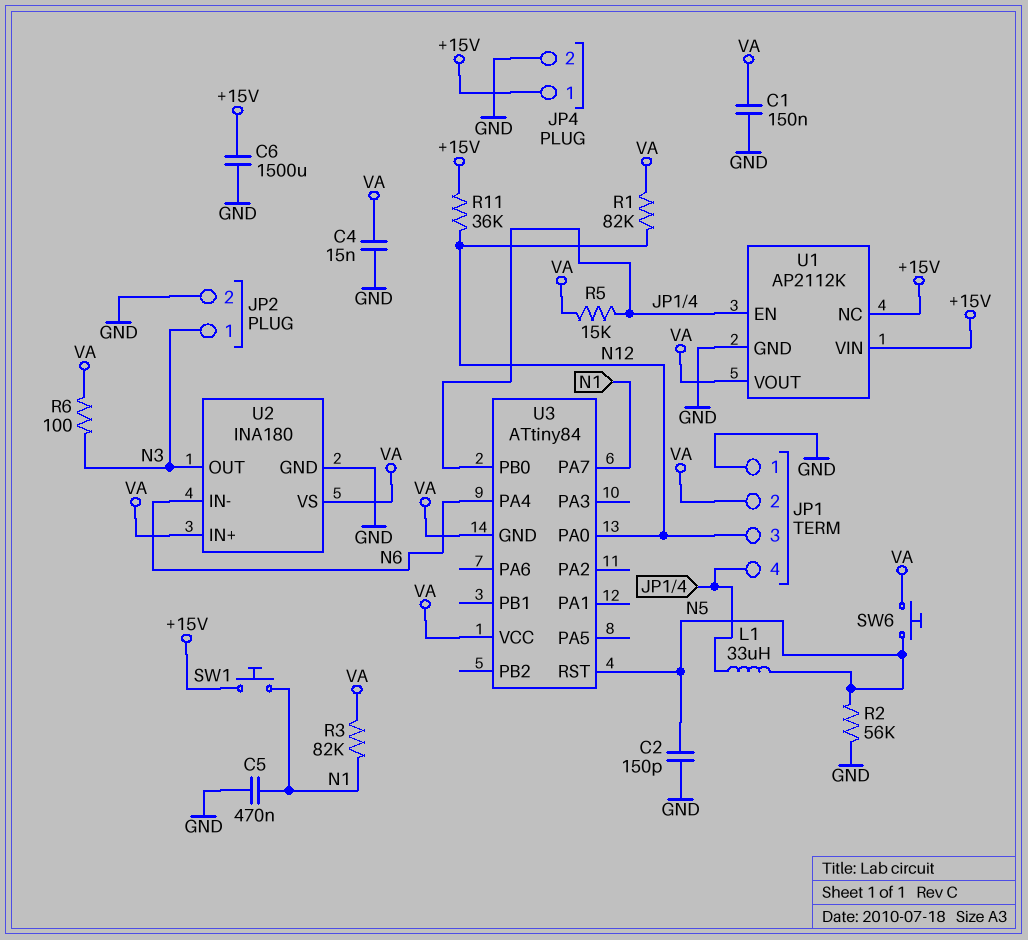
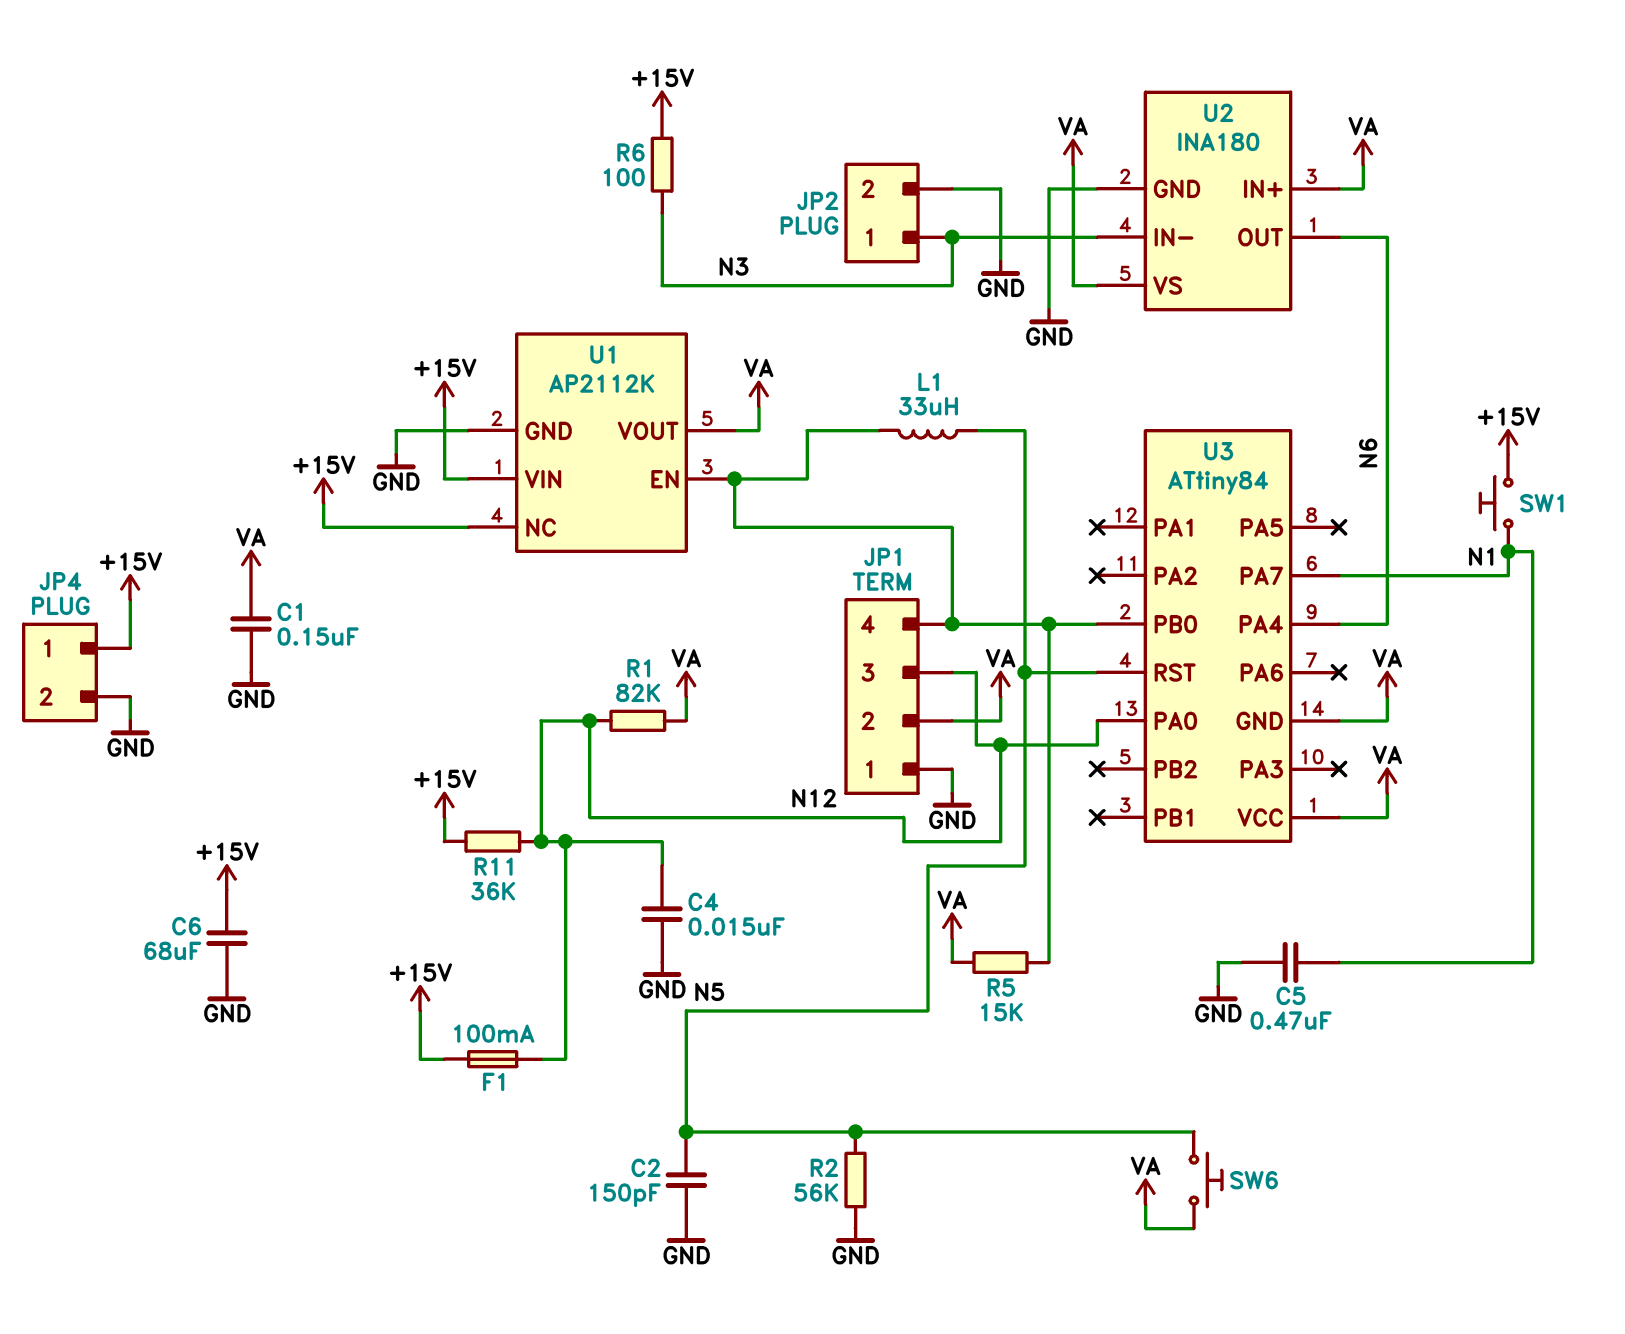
C4: 15nF (GND, VA) -> 15nF (GND, N12)
C6: 1500uF (+15V, GND) -> 68uF (+15V, GND)
F1: none -> 100mA (+15V, N12)
R3: 82k (N1, VA) -> none
R6: 100 (N3, VA) -> 100 (+15V, N3)
U2 pin IN-: N6 -> N3
U2 pin OUT: N3 -> N6

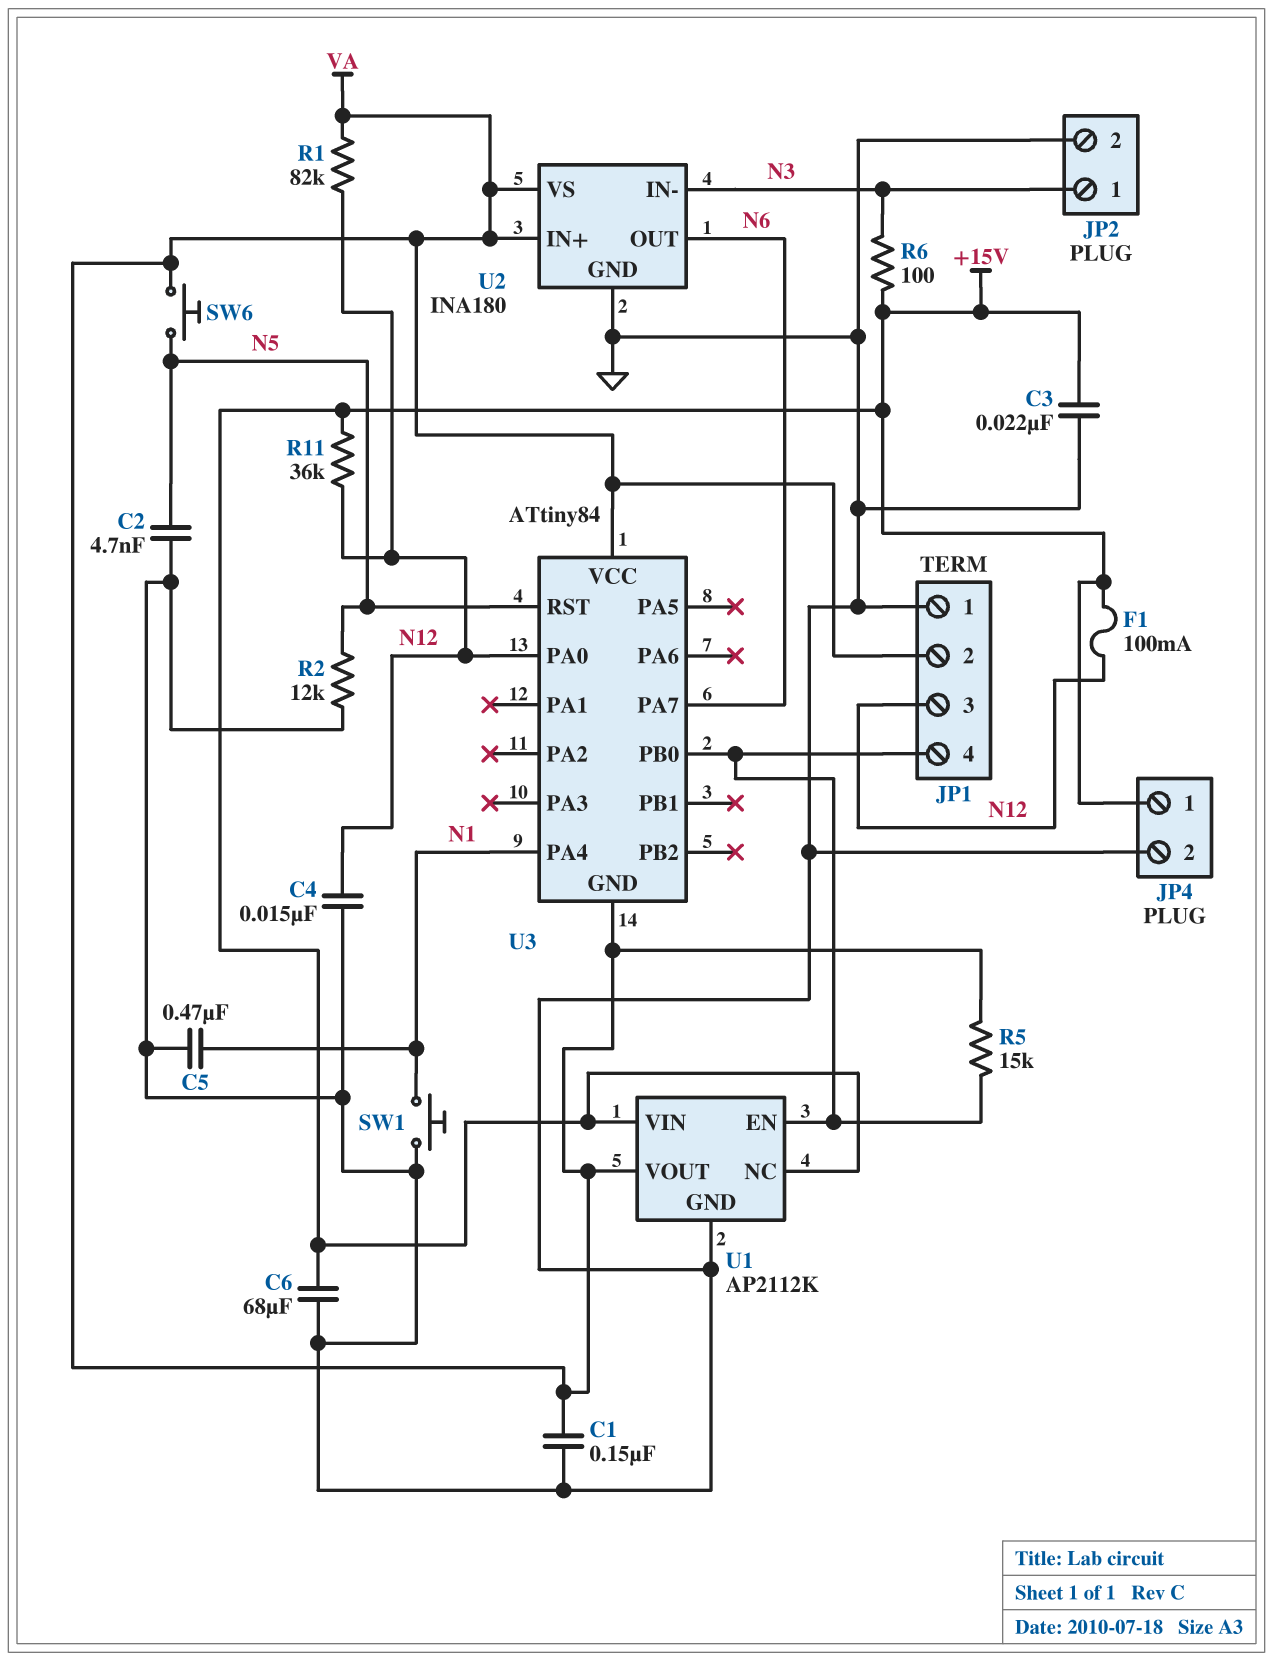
C2: 150pF (GND, N5) -> 4.7nF (GND, N5)
C3: none -> 22nF (+15V, GND)
L1: 33uH (JP1/4, N5) -> none
R2: 56k (GND, N5) -> 12k (GND, N5)
SW1: button (+15V, N1) -> button (GND, N1)
U3 pin PA4: N6 -> N1
U3 pin PA7: N1 -> N6

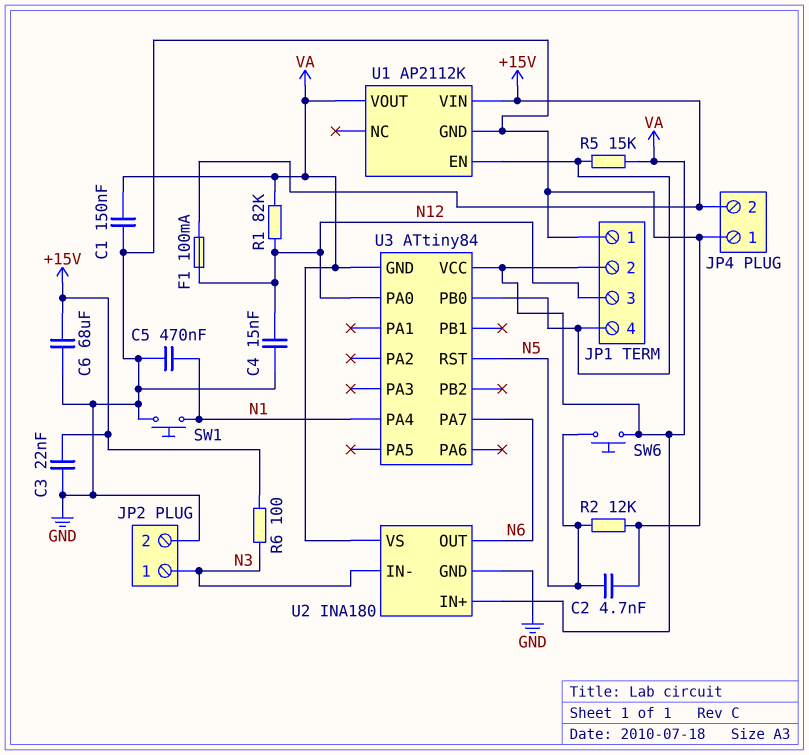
JP4 pin 1: +15V -> GND
JP4 pin 2: GND -> +15V
R11: 36k (+15V, N12) -> none
U1 pin NC: +15V -> none

